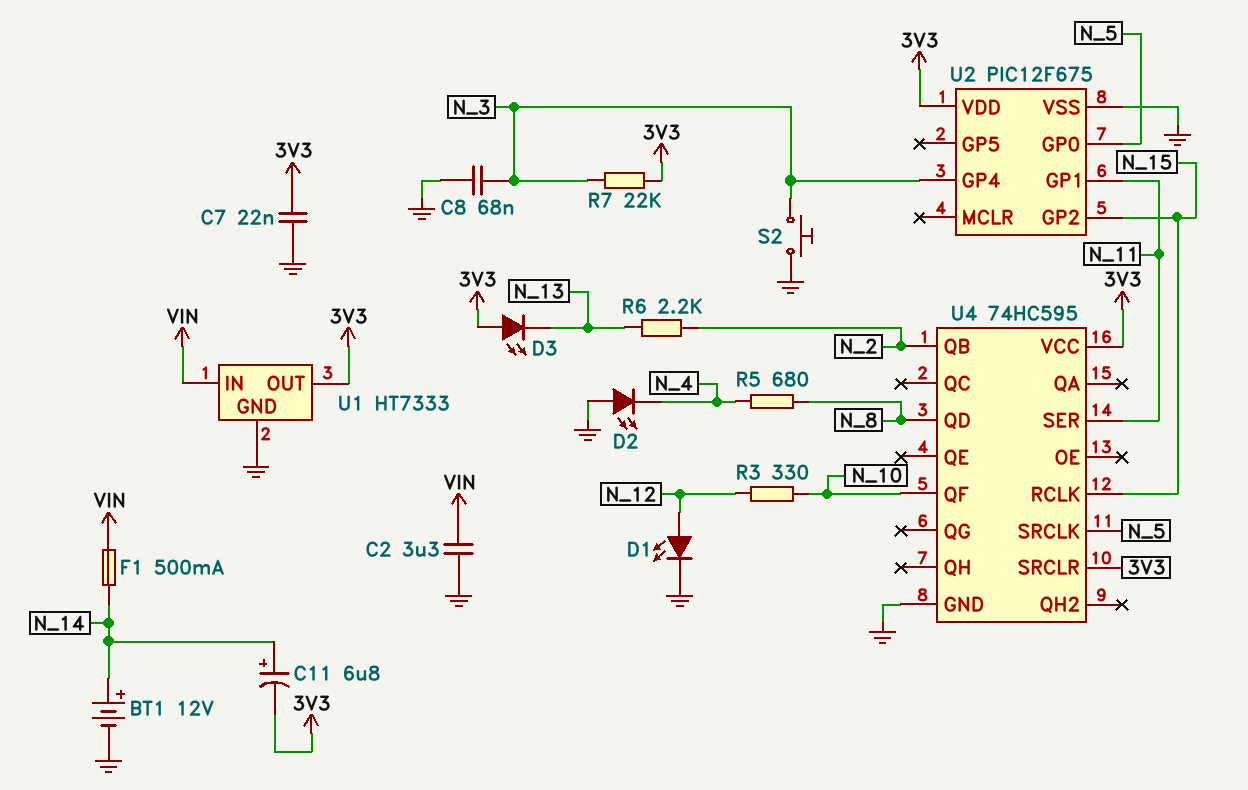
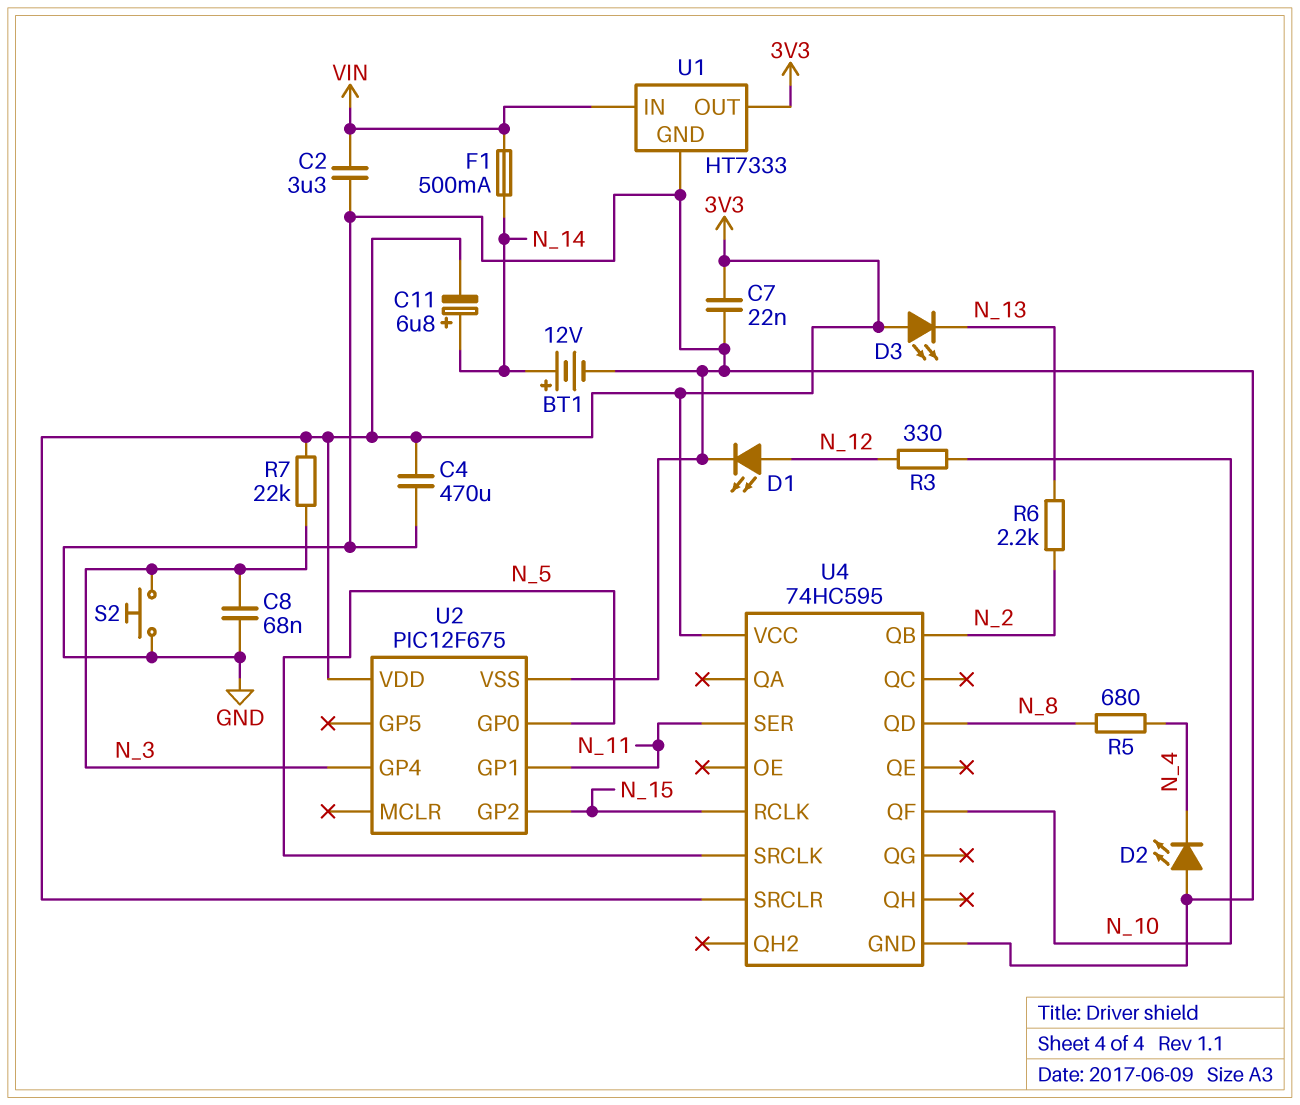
C4: none -> 470uF (3V3, GND)

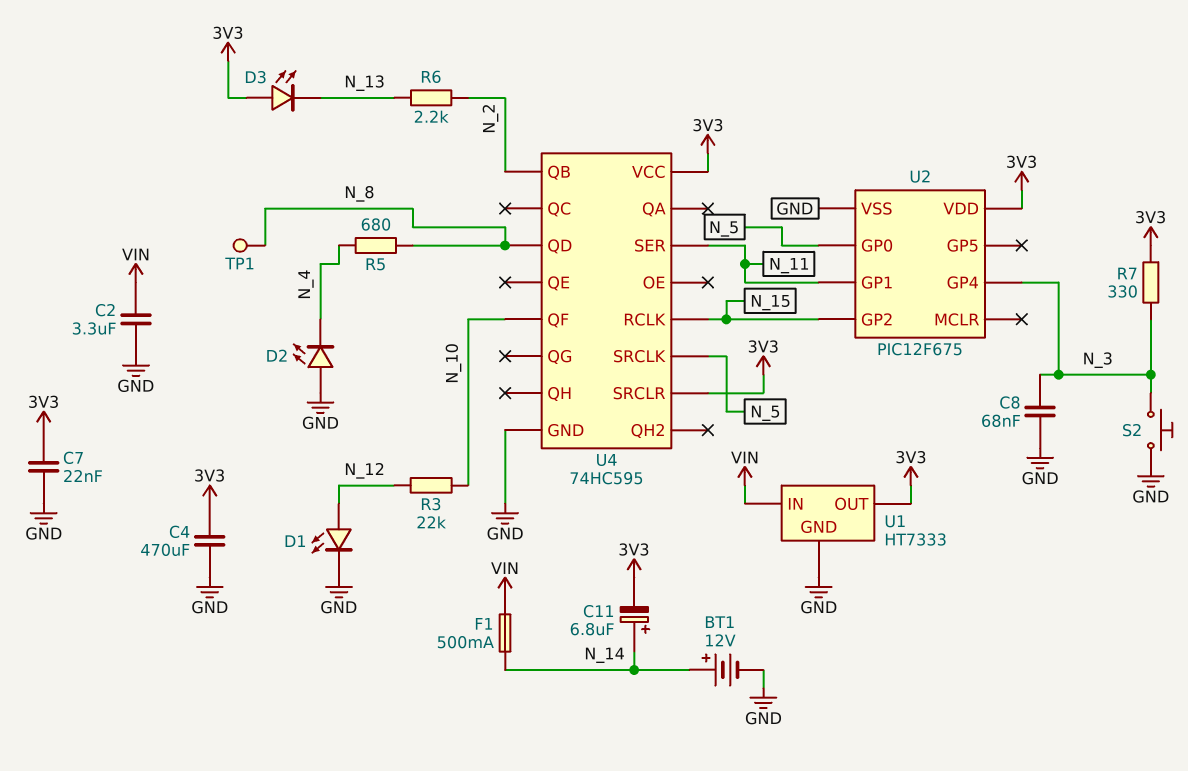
R3: 330 (N_10, N_12) -> 22k (N_10, N_12)
R7: 22k (3V3, N_3) -> 330 (3V3, N_3)
TP1: none -> test point (N_8)

